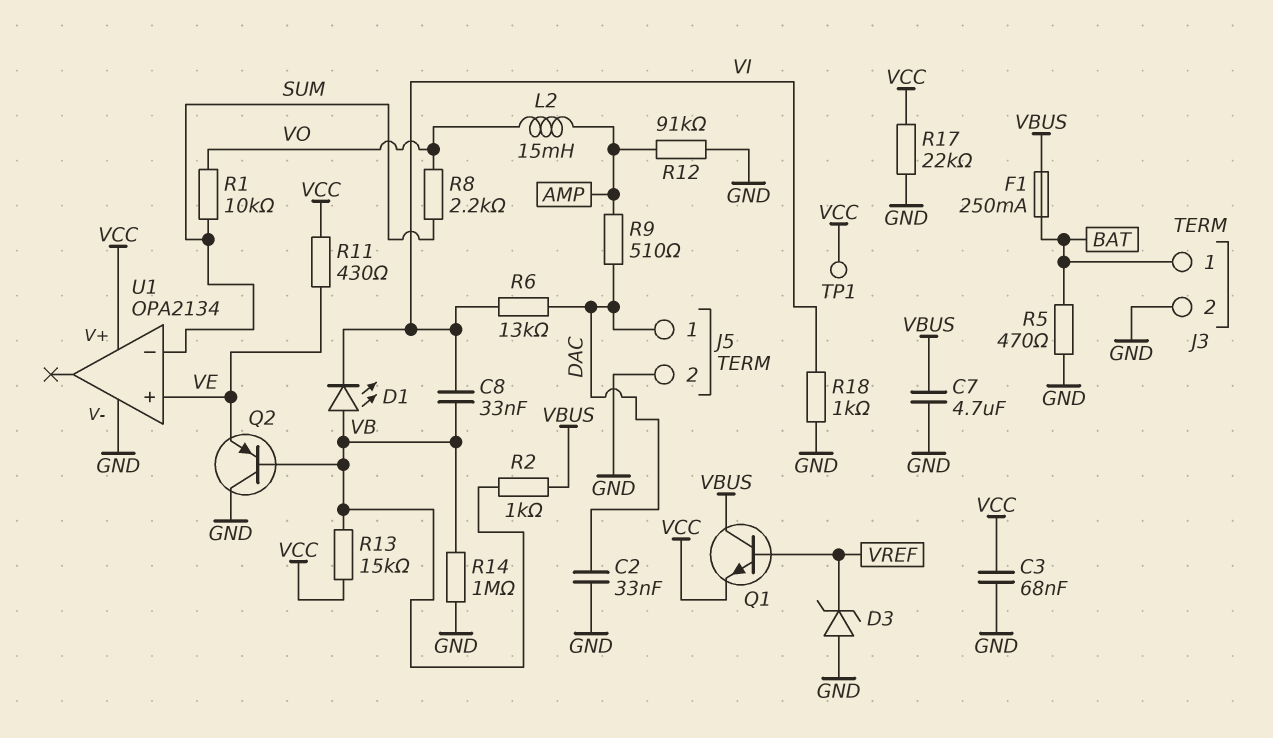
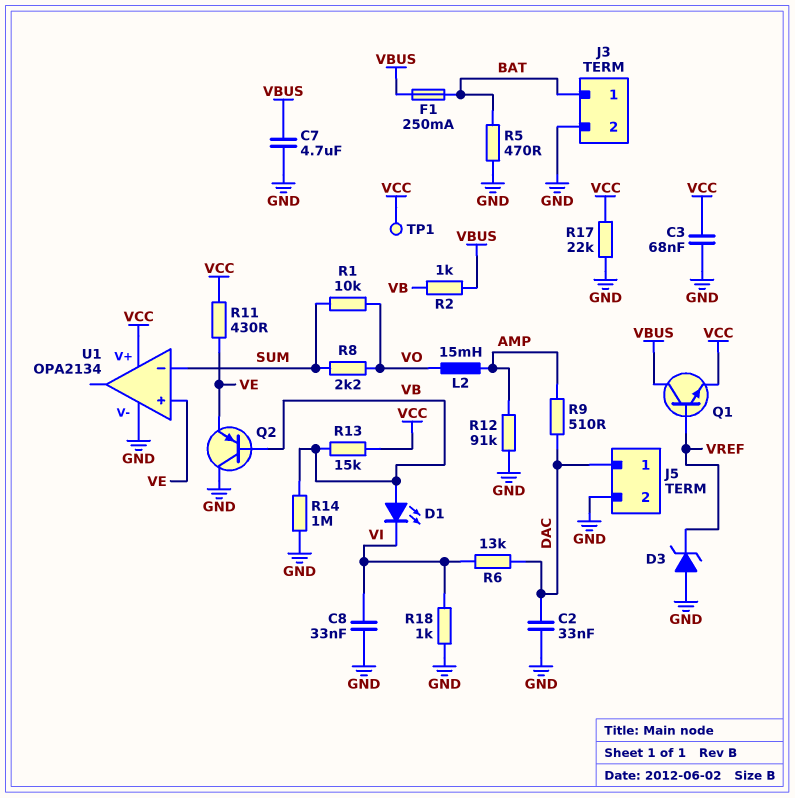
C8: 33nF (VB, VI) -> 33nF (GND, VI)

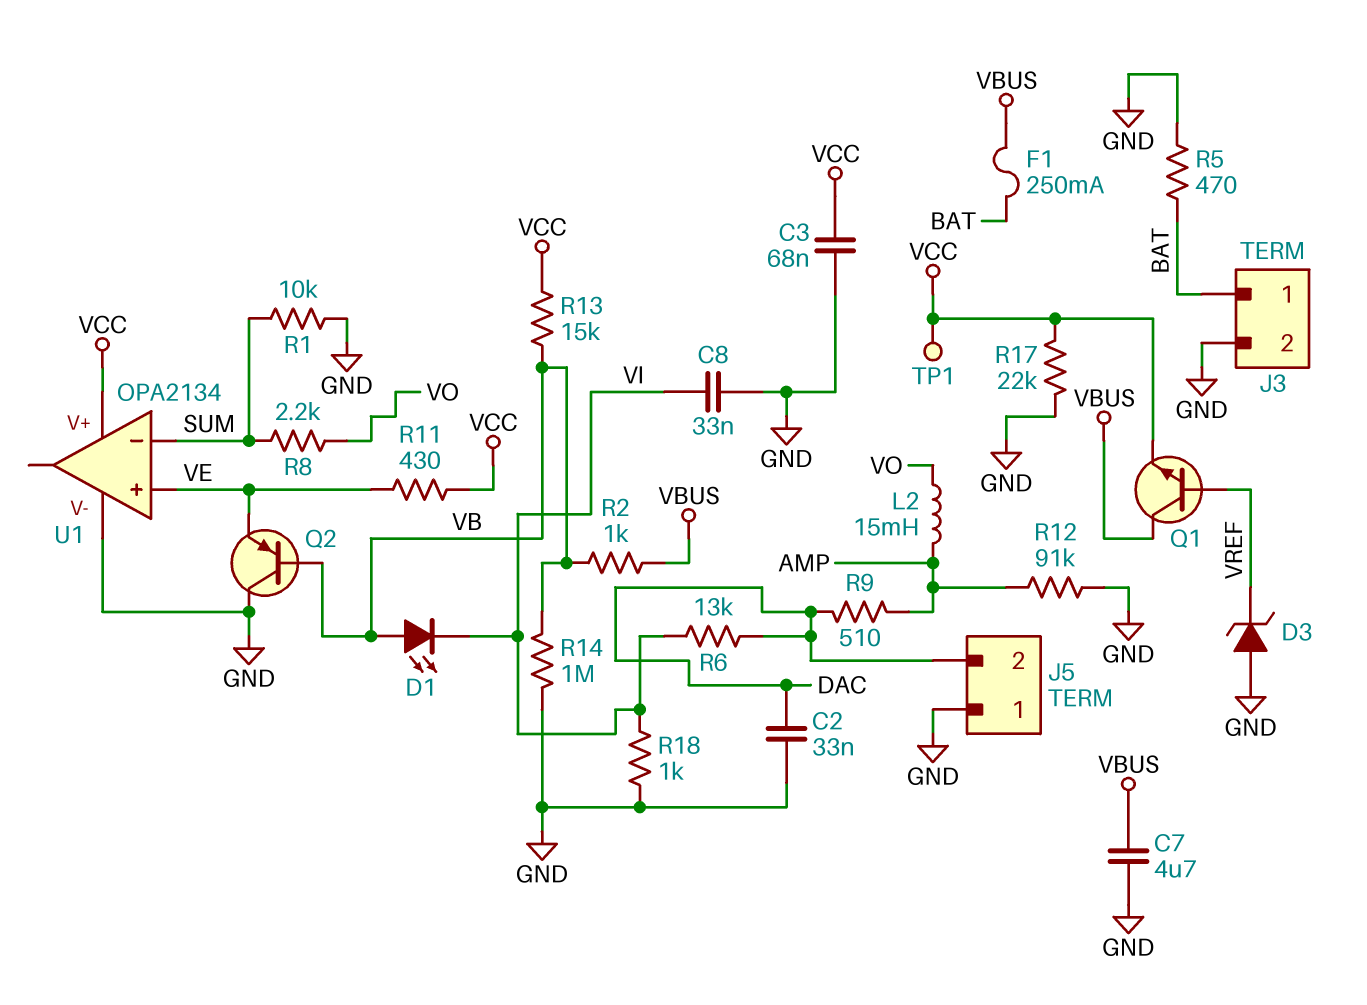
J5 pin 1: DAC -> GND
J5 pin 2: GND -> DAC
R1: 10k (SUM, VO) -> 10k (GND, SUM)

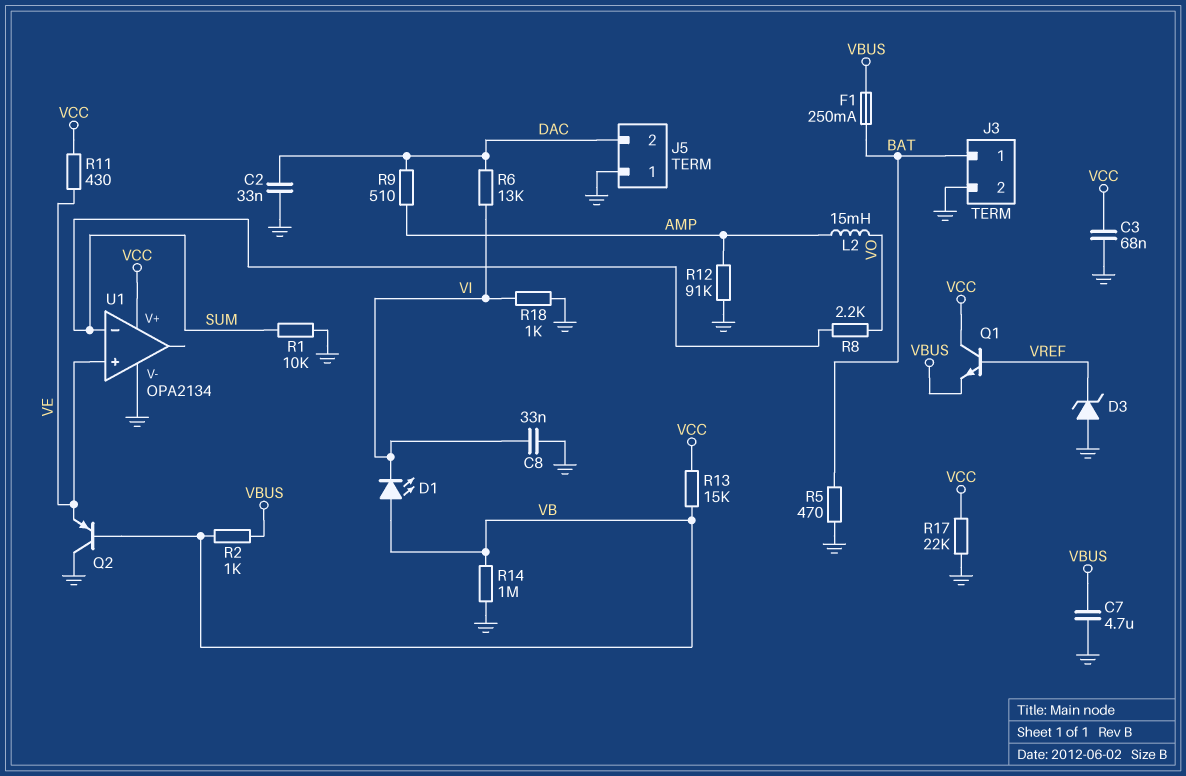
Q1: NPN (B VREF, C VBUS, E VCC) -> NPN (B VREF, C VCC, E VBUS)
TP1: test point (VCC) -> none

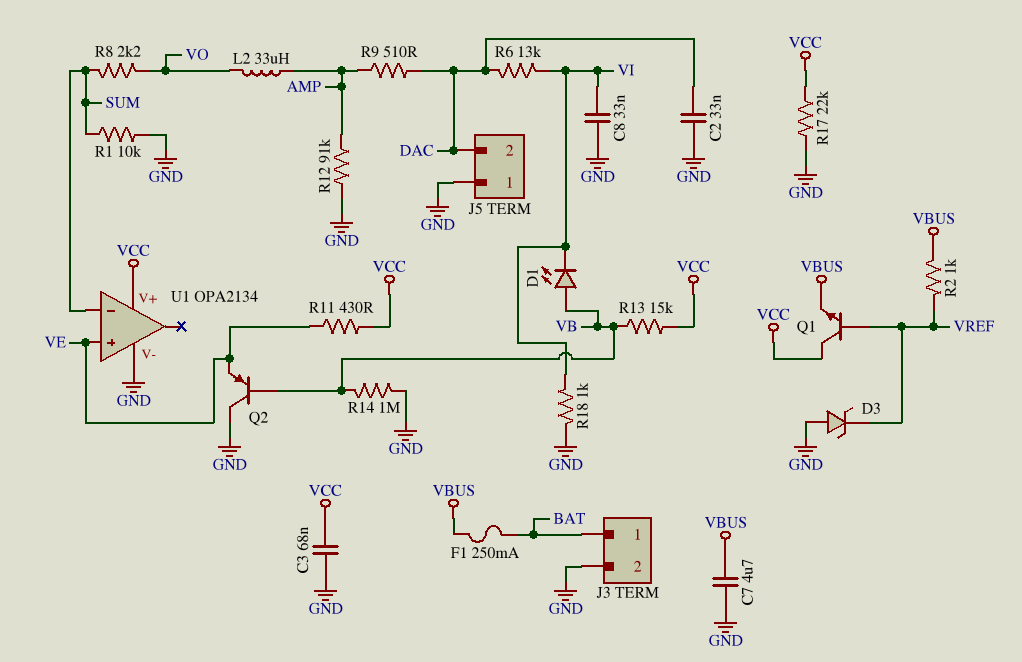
L2: 15mH (AMP, VO) -> 33uH (AMP, VO)
R2: 1k (VB, VBUS) -> 1k (VBUS, VREF)
R5: 470 (BAT, GND) -> none

